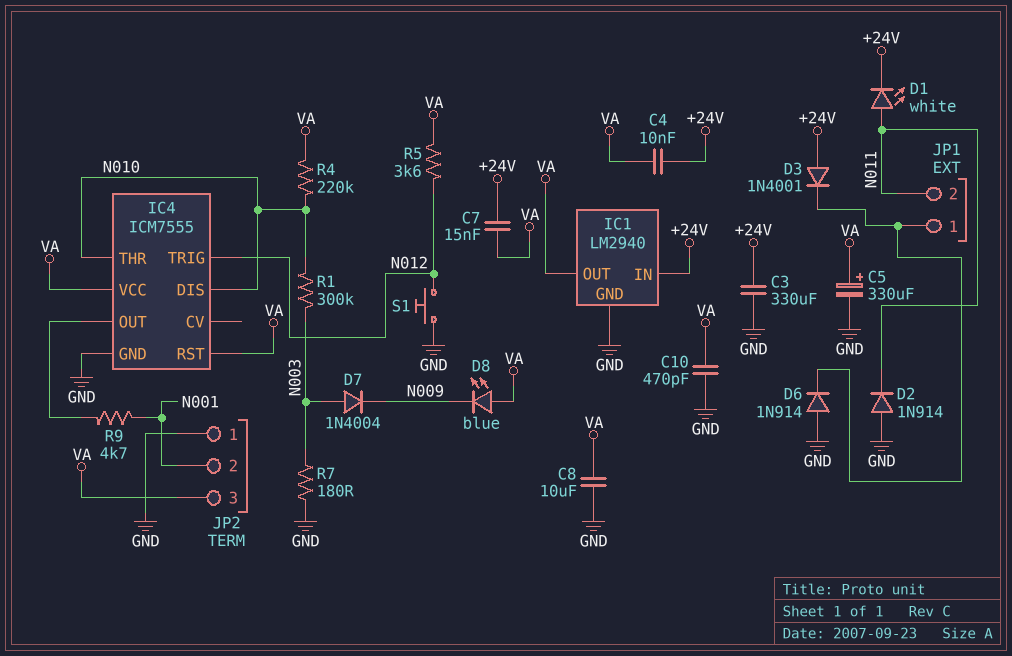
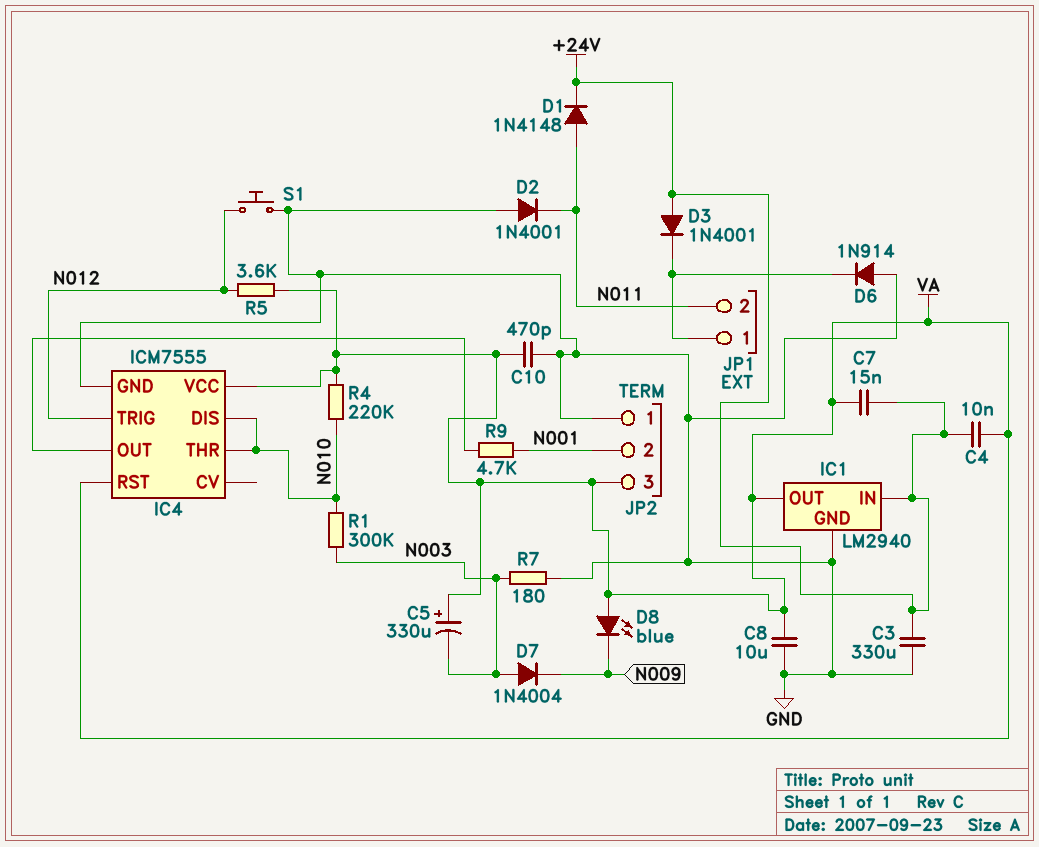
C5: 330uF (plus VA, minus GND) -> 330uF (plus VA, minus N003)
D1: LED white (A N011, K +24V) -> diode 1N4148 (A N011, K +24V)
D2: diode 1N914 (A GND, K N011) -> diode 1N4001 (A GND, K N011)

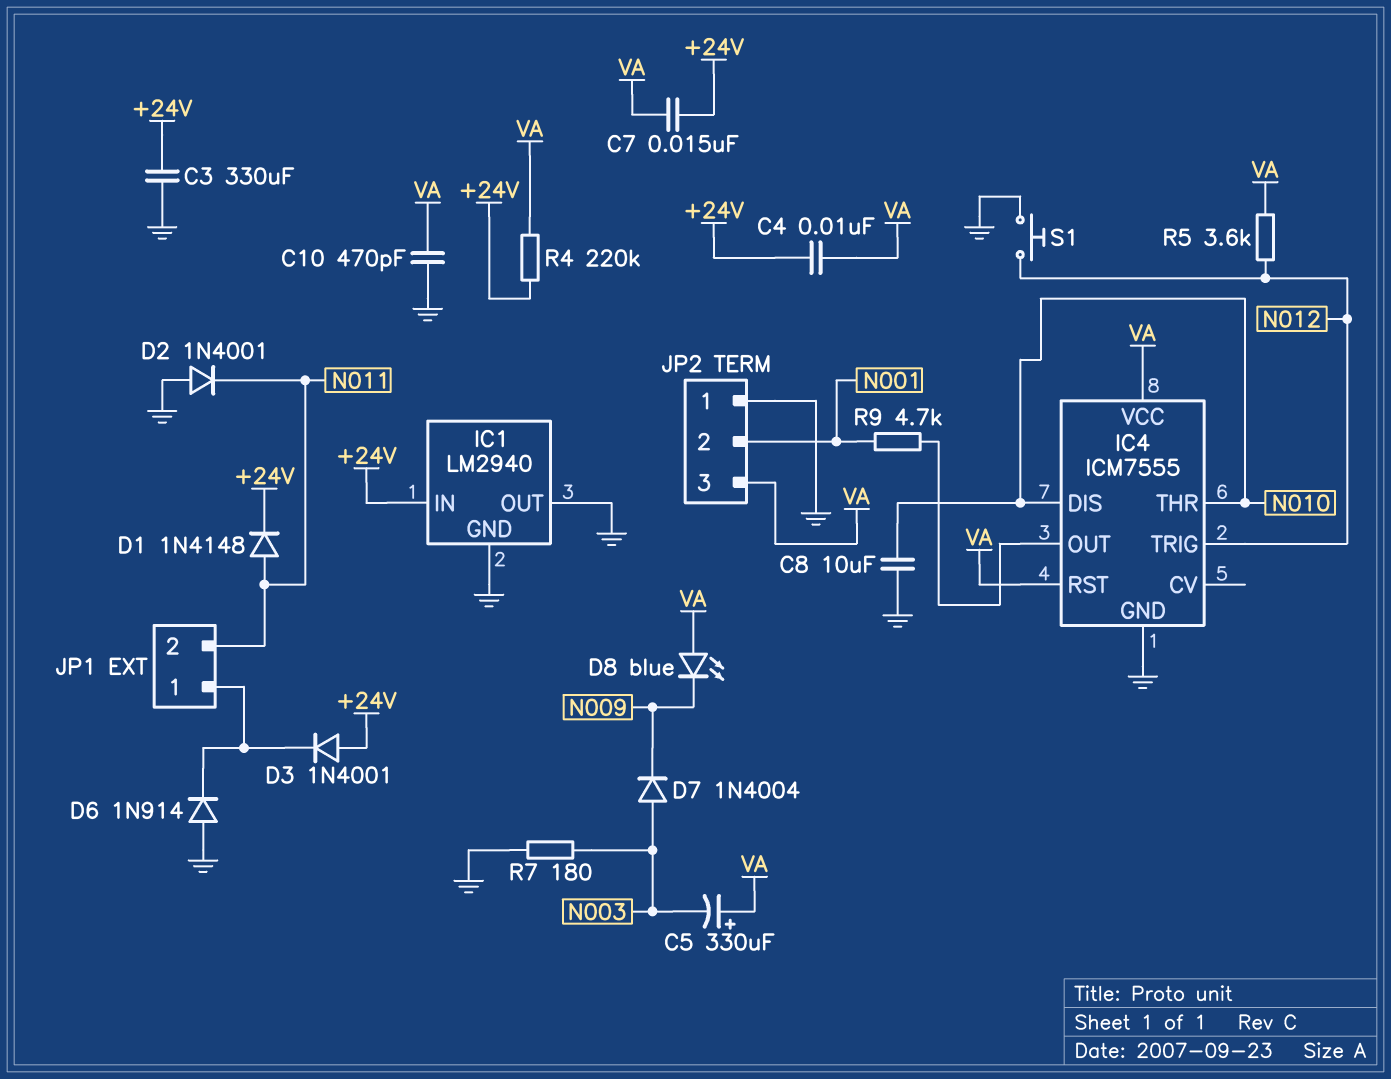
C8: 10uF (GND, VA) -> 10uF (GND, N010)
IC1 pin OUT: VA -> GND
R1: 300k (N003, N010) -> none
R4: 220k (N010, VA) -> 220k (+24V, VA)

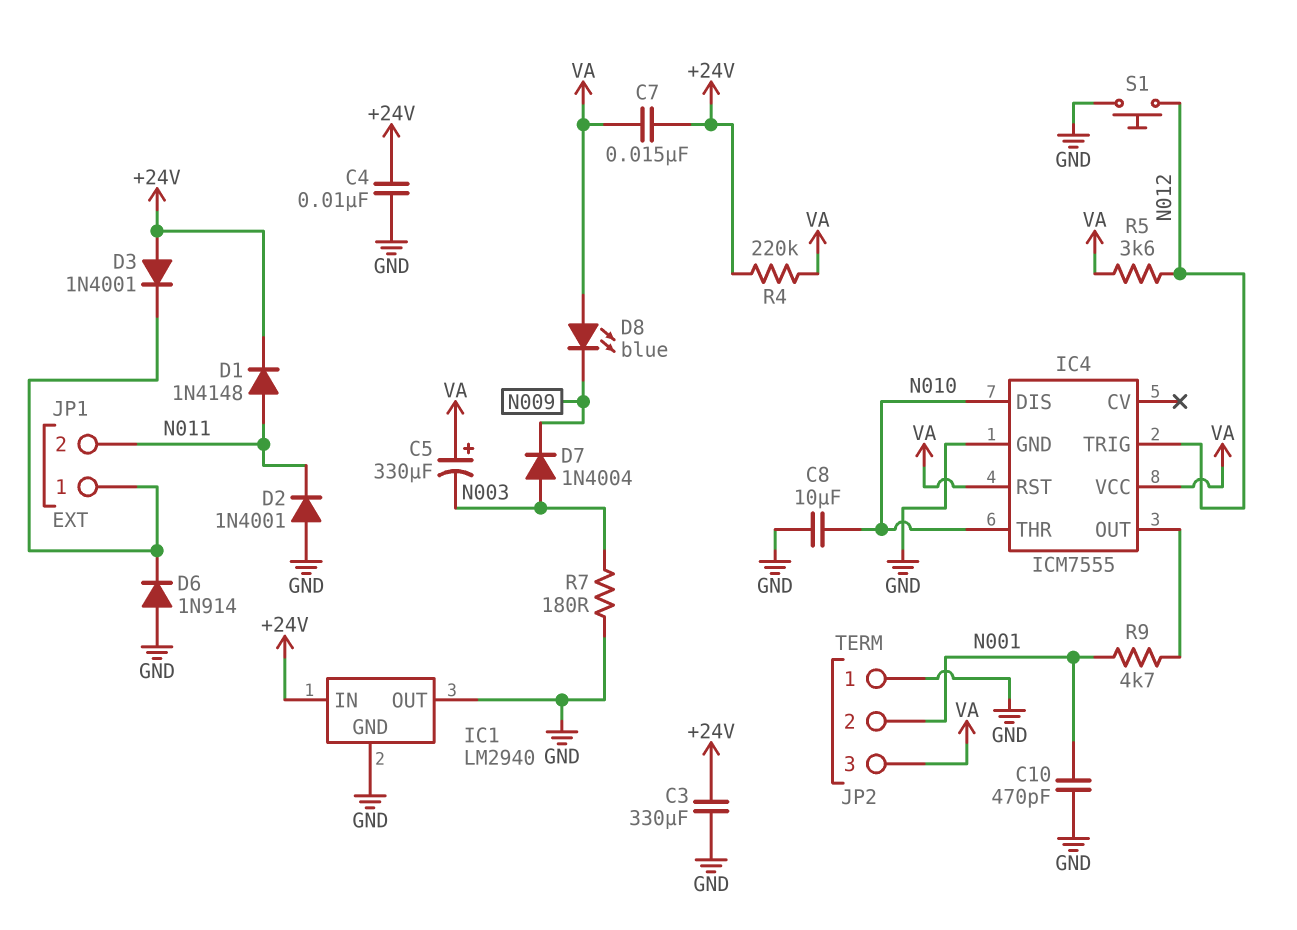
C4: 10nF (+24V, VA) -> 10nF (+24V, GND)
C10: 470pF (GND, VA) -> 470pF (GND, N001)

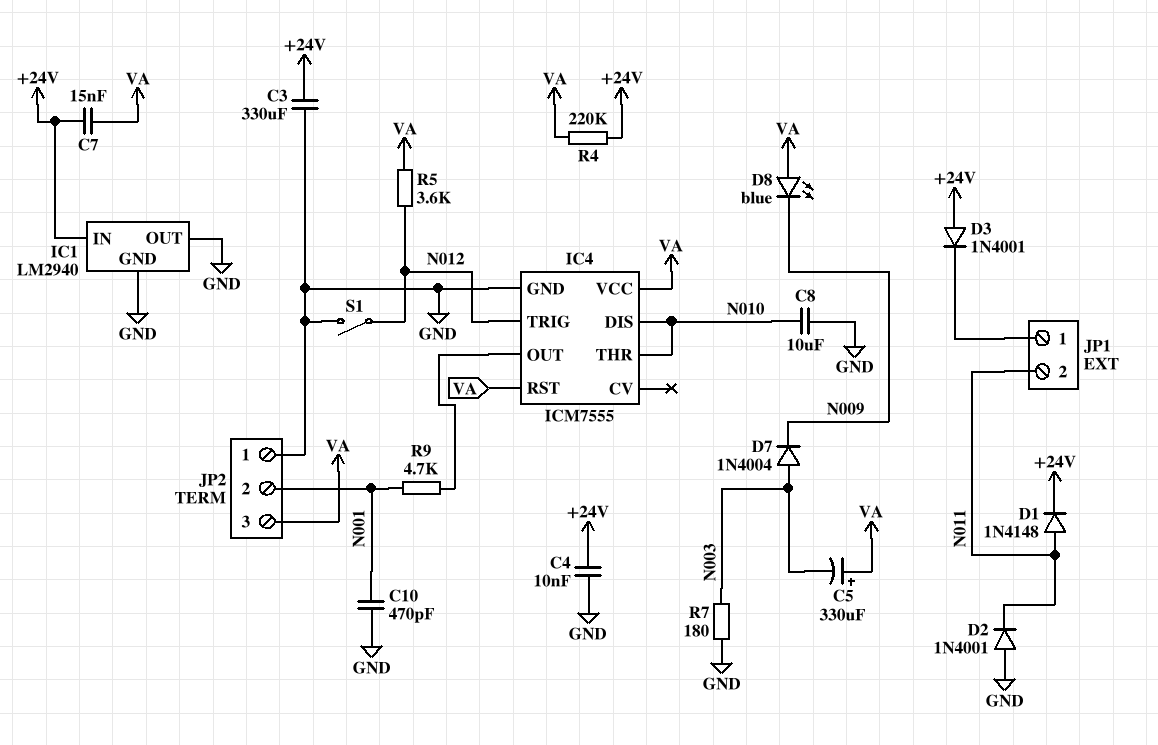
D6: diode 1N914 (A GND, K JP1/1) -> none
S1: button (GND, N012) -> switch (GND, N012)

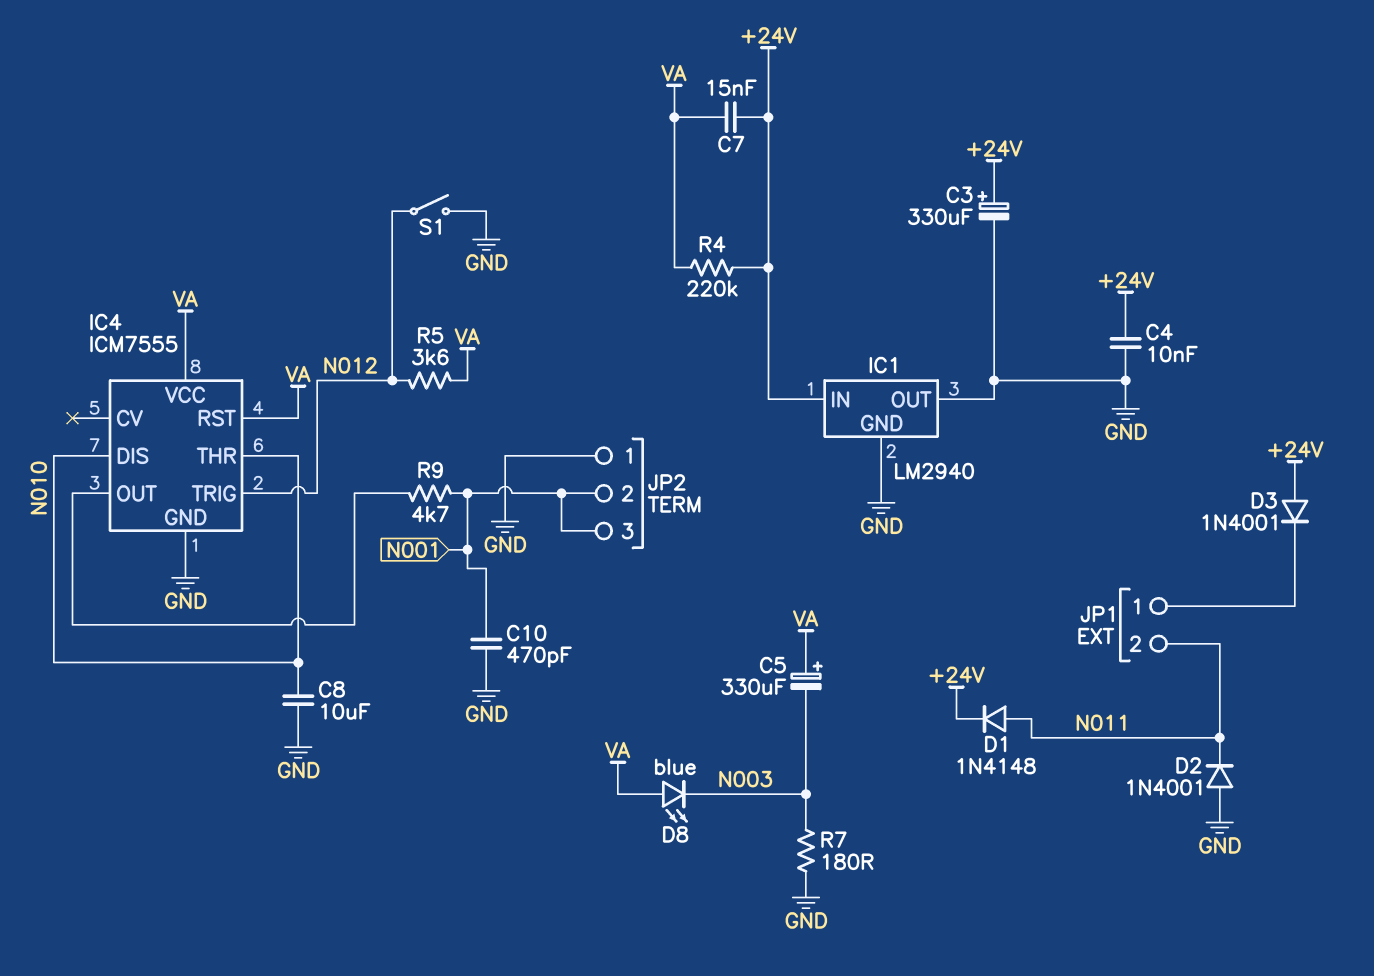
C3: 330uF (+24V, GND) -> 330uF (plus +24V, minus GND)
D7: diode 1N4004 (A N003, K N009) -> none
D8: LED blue (A VA, K N009) -> LED blue (A VA, K N003)
JP2 pin 3: VA -> N001

